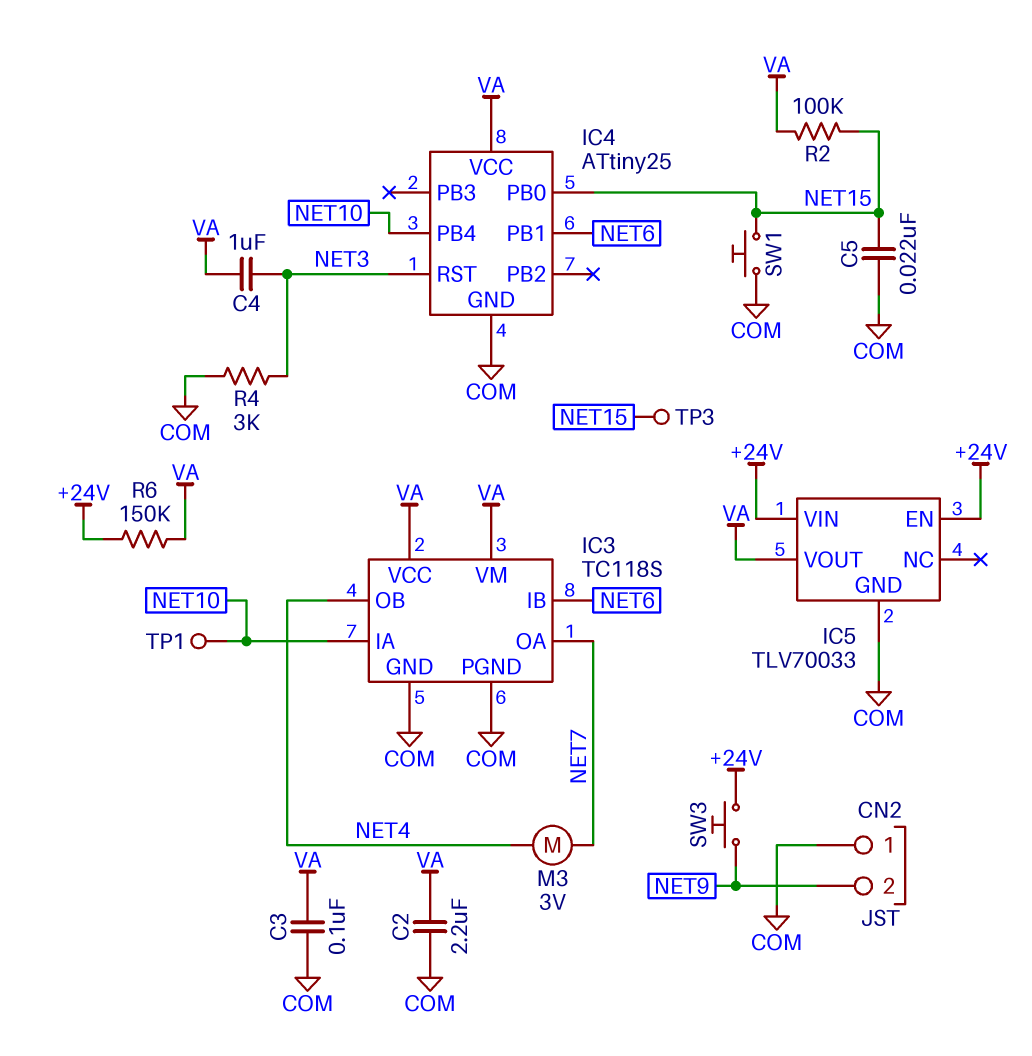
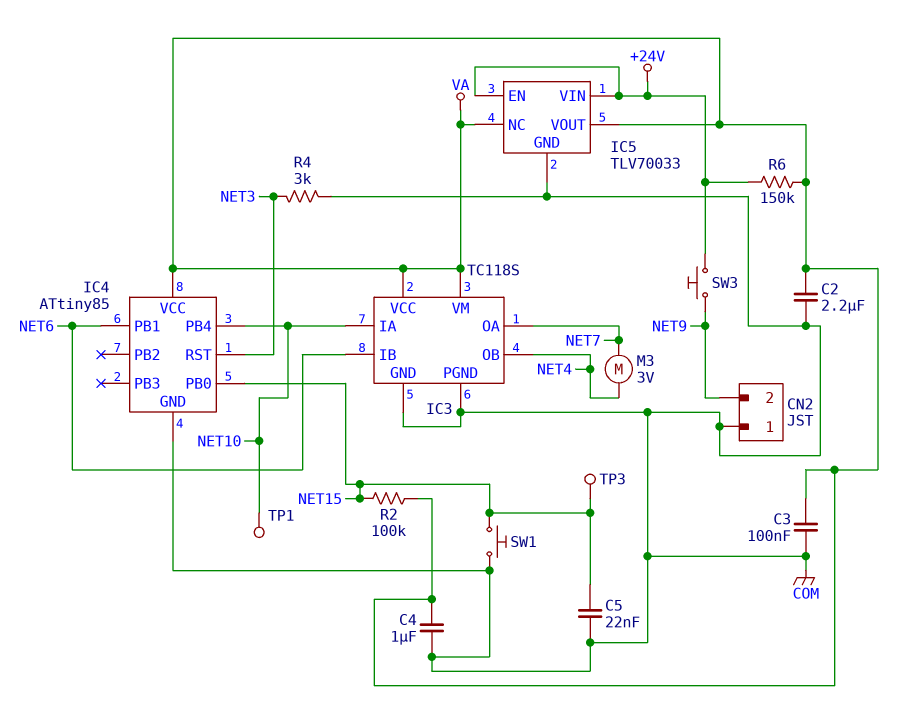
C4: 1uF (NET3, VA) -> 1uF (COM, VA)
IC4: ATtiny25 -> ATtiny85
IC5 pin NC: none -> VA

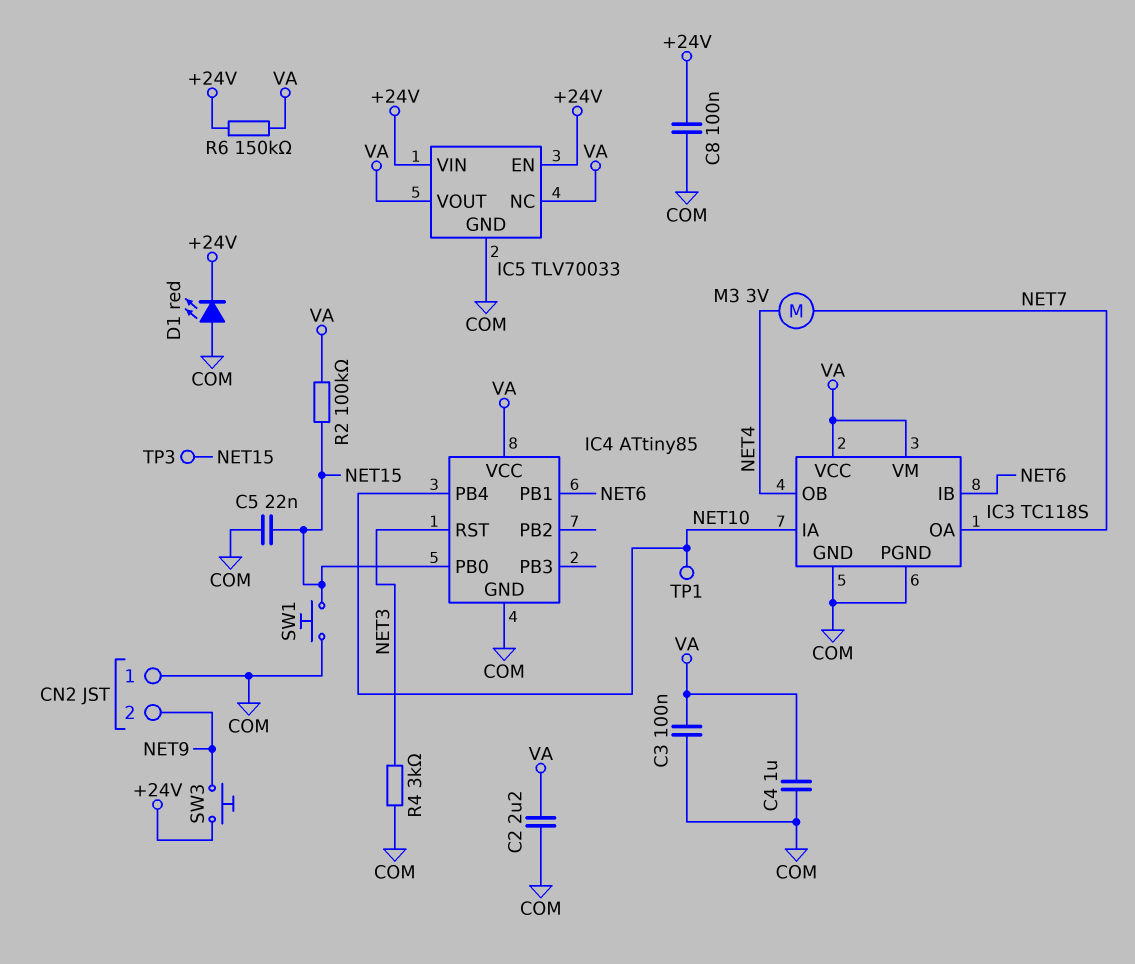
C8: none -> 100nF (+24V, COM)
D1: none -> LED red (A COM, K +24V)

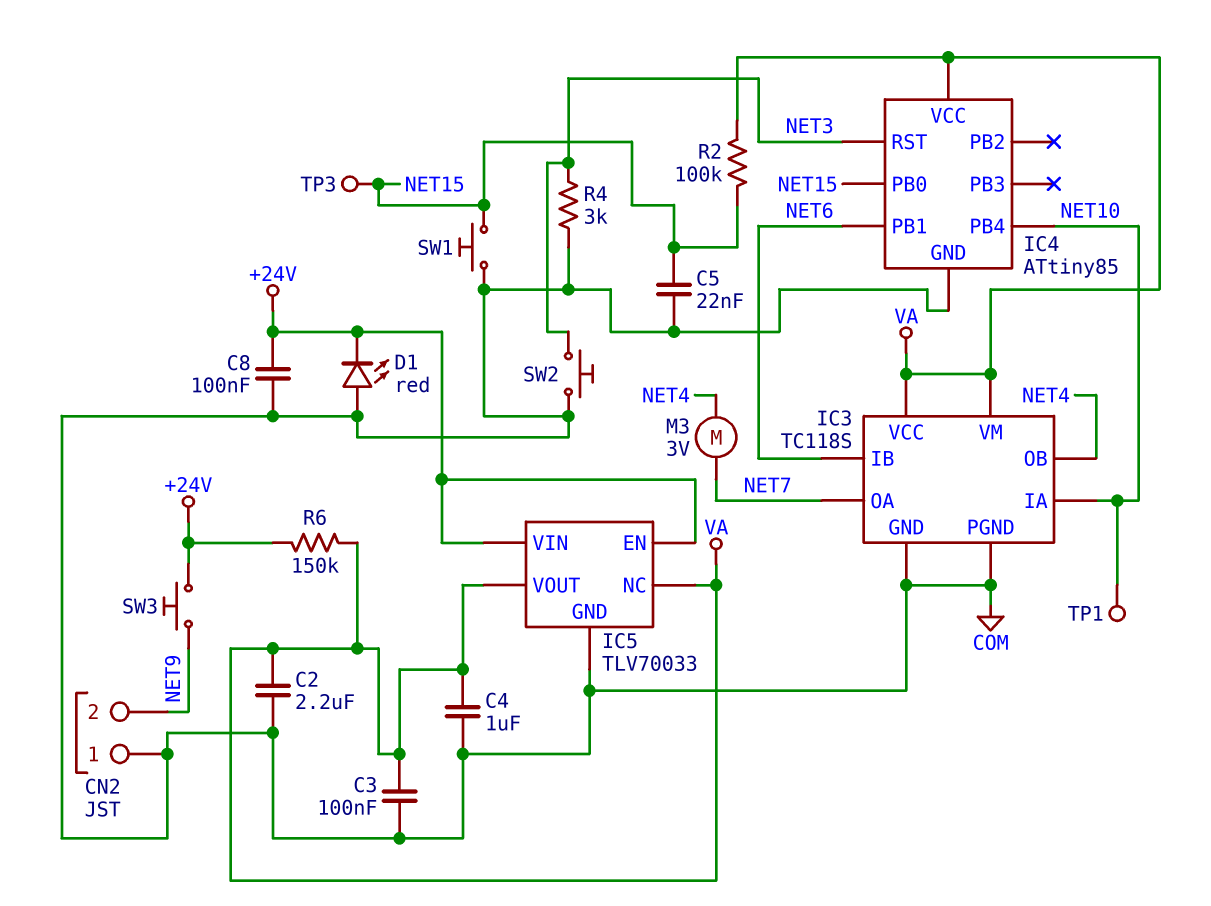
SW2: none -> button (COM, NET3)

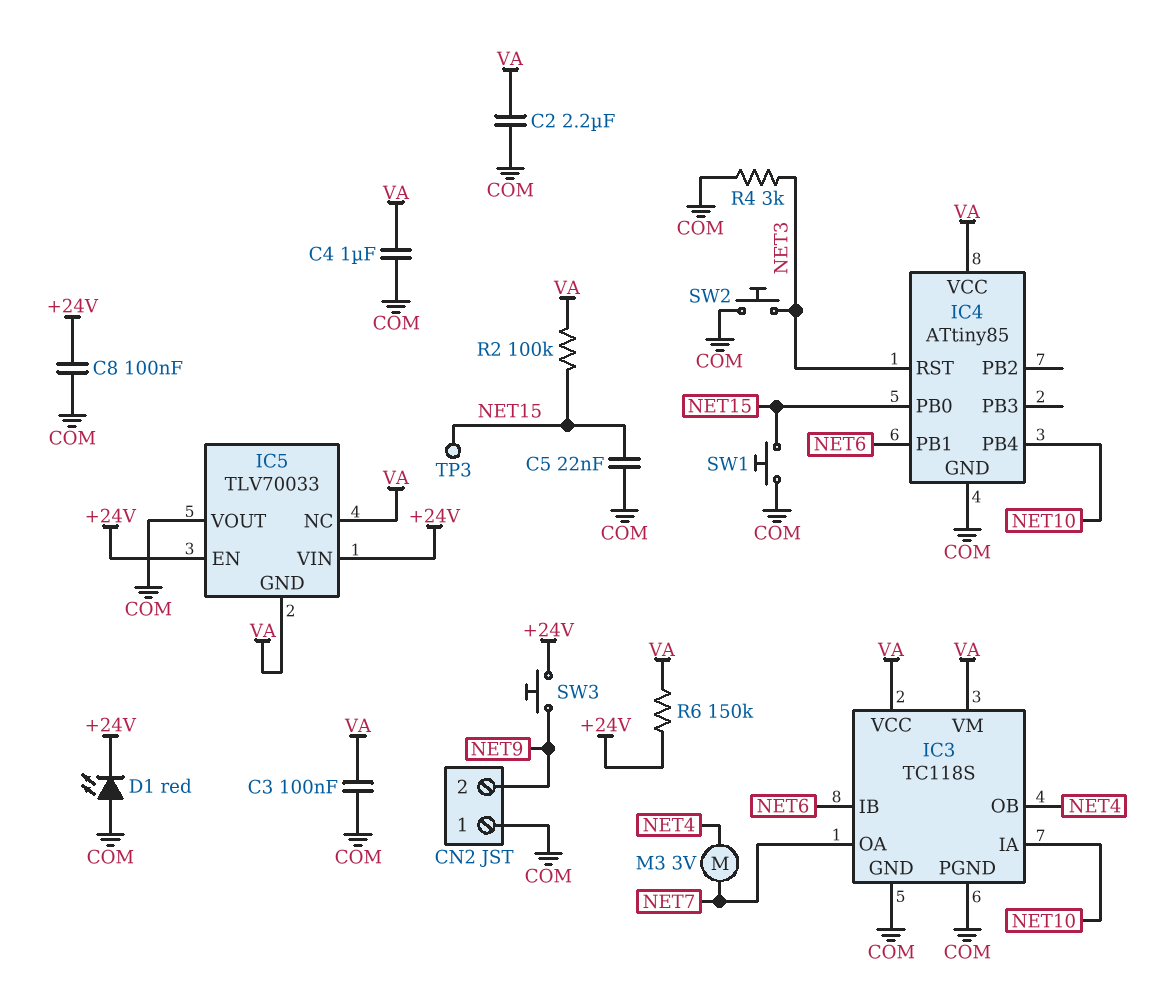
IC5 pin GND: COM -> VA
IC5 pin VOUT: VA -> COM
TP1: test point (NET10) -> none

